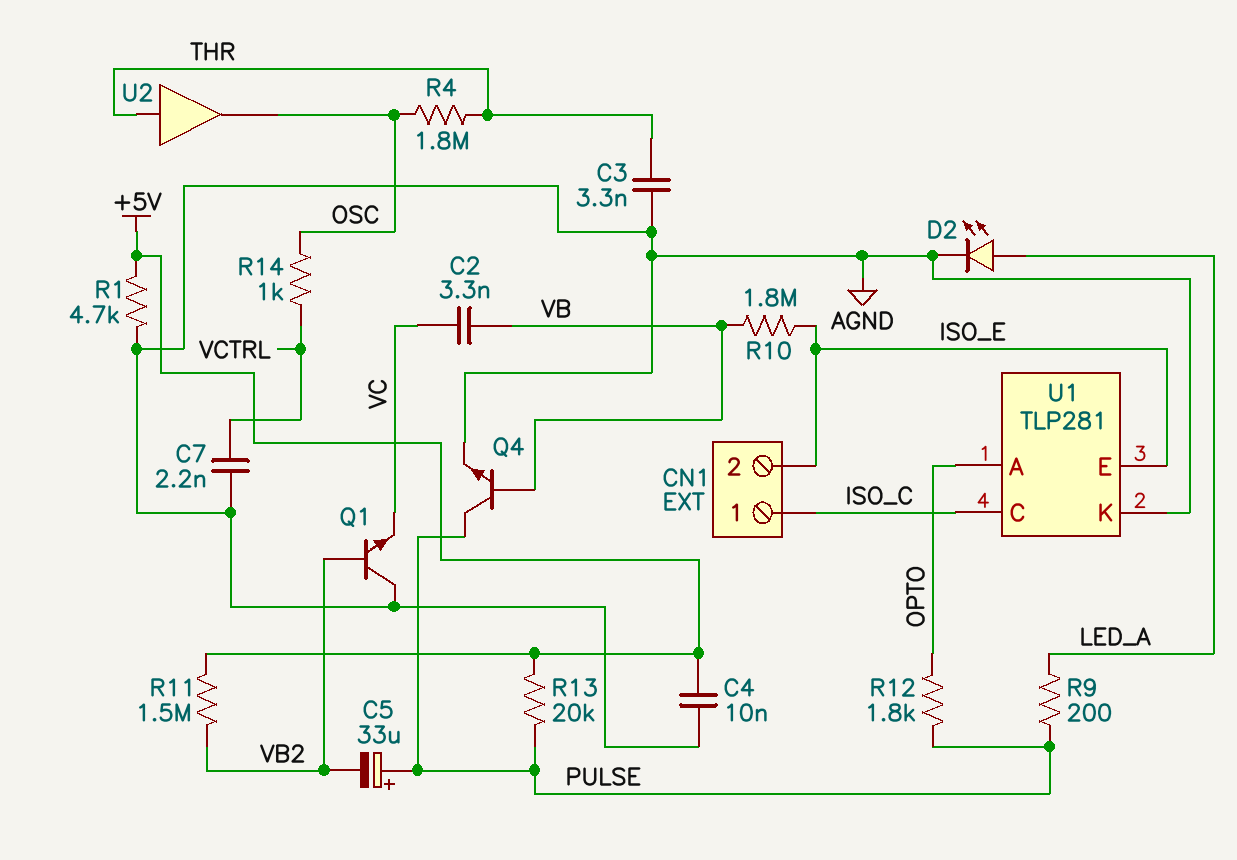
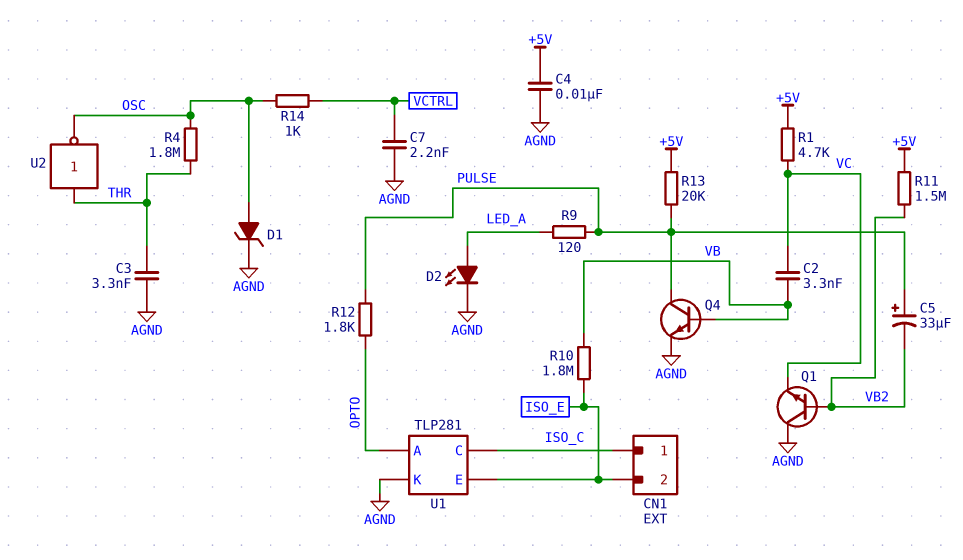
D1: none -> zener (A OSC, K AGND)
R1: 4.7k (+5V, AGND) -> 4.7k (+5V, VC)
R9: 200 (LED_A, PULSE) -> 120 (LED_A, PULSE)
U2: buffer (in THR, out OSC) -> NOT (in THR, out OSC)

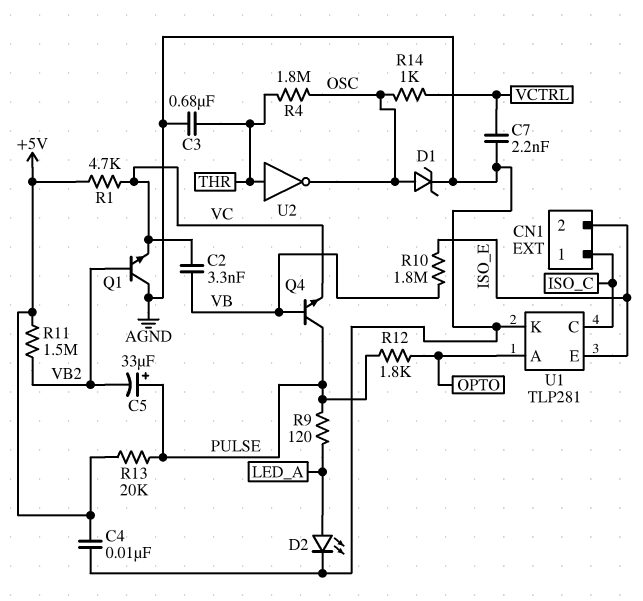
C3: 3.3nF (AGND, THR) -> 680nF (AGND, THR)
Q4: NPN (B VB, C PULSE, E AGND) -> NPN (B VB, C PULSE, E VC)

